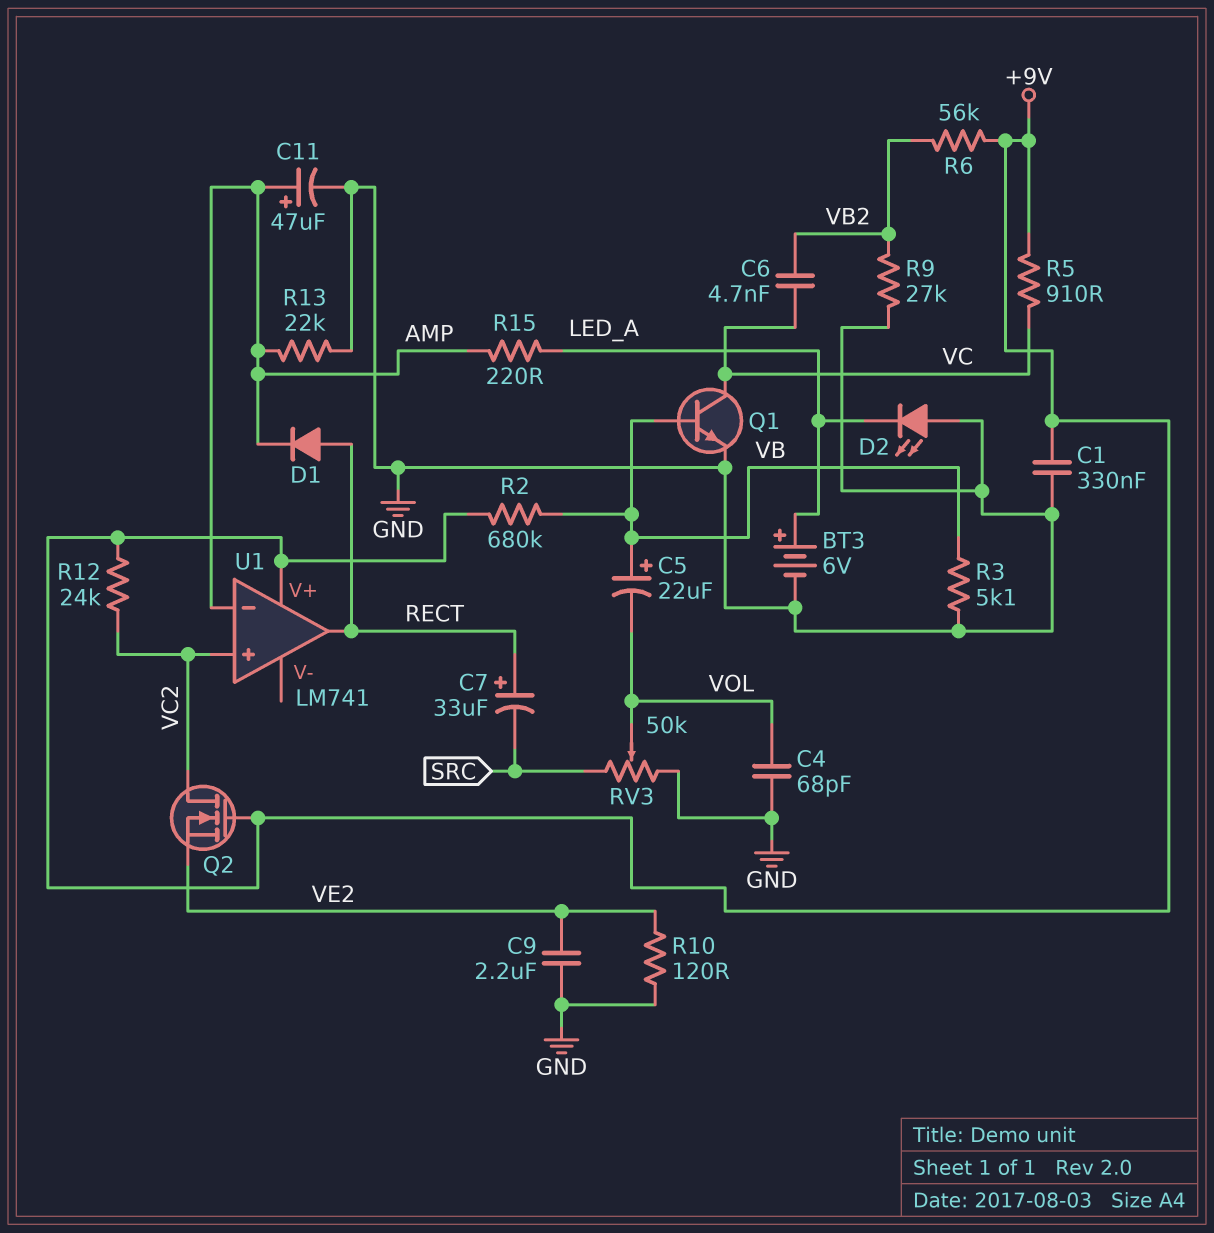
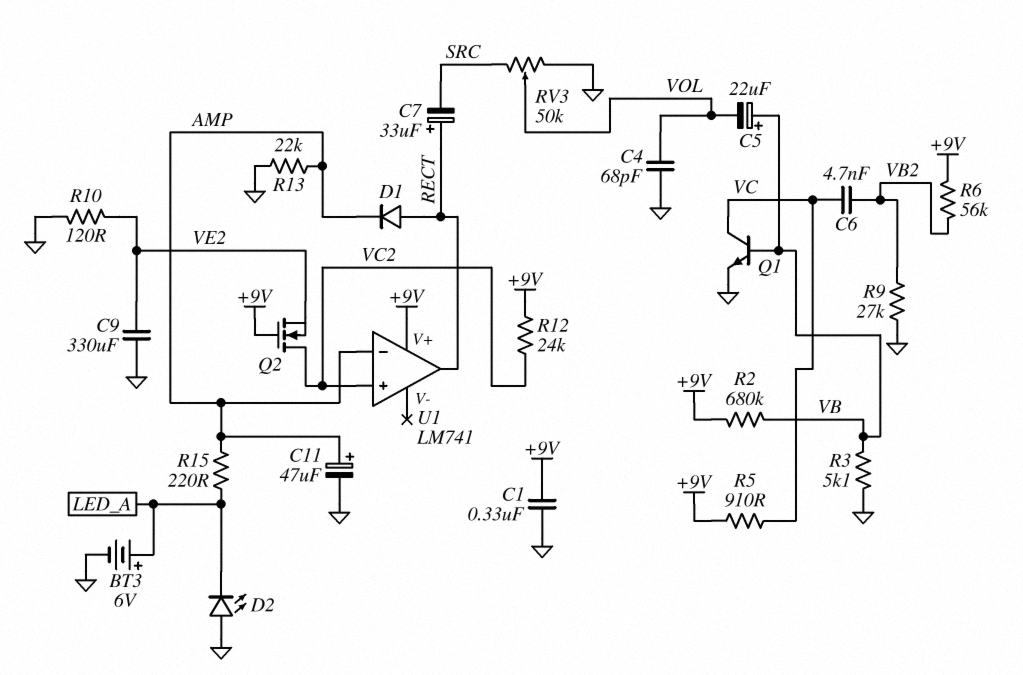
C9: 2.2uF (GND, VE2) -> 330uF (GND, VE2)

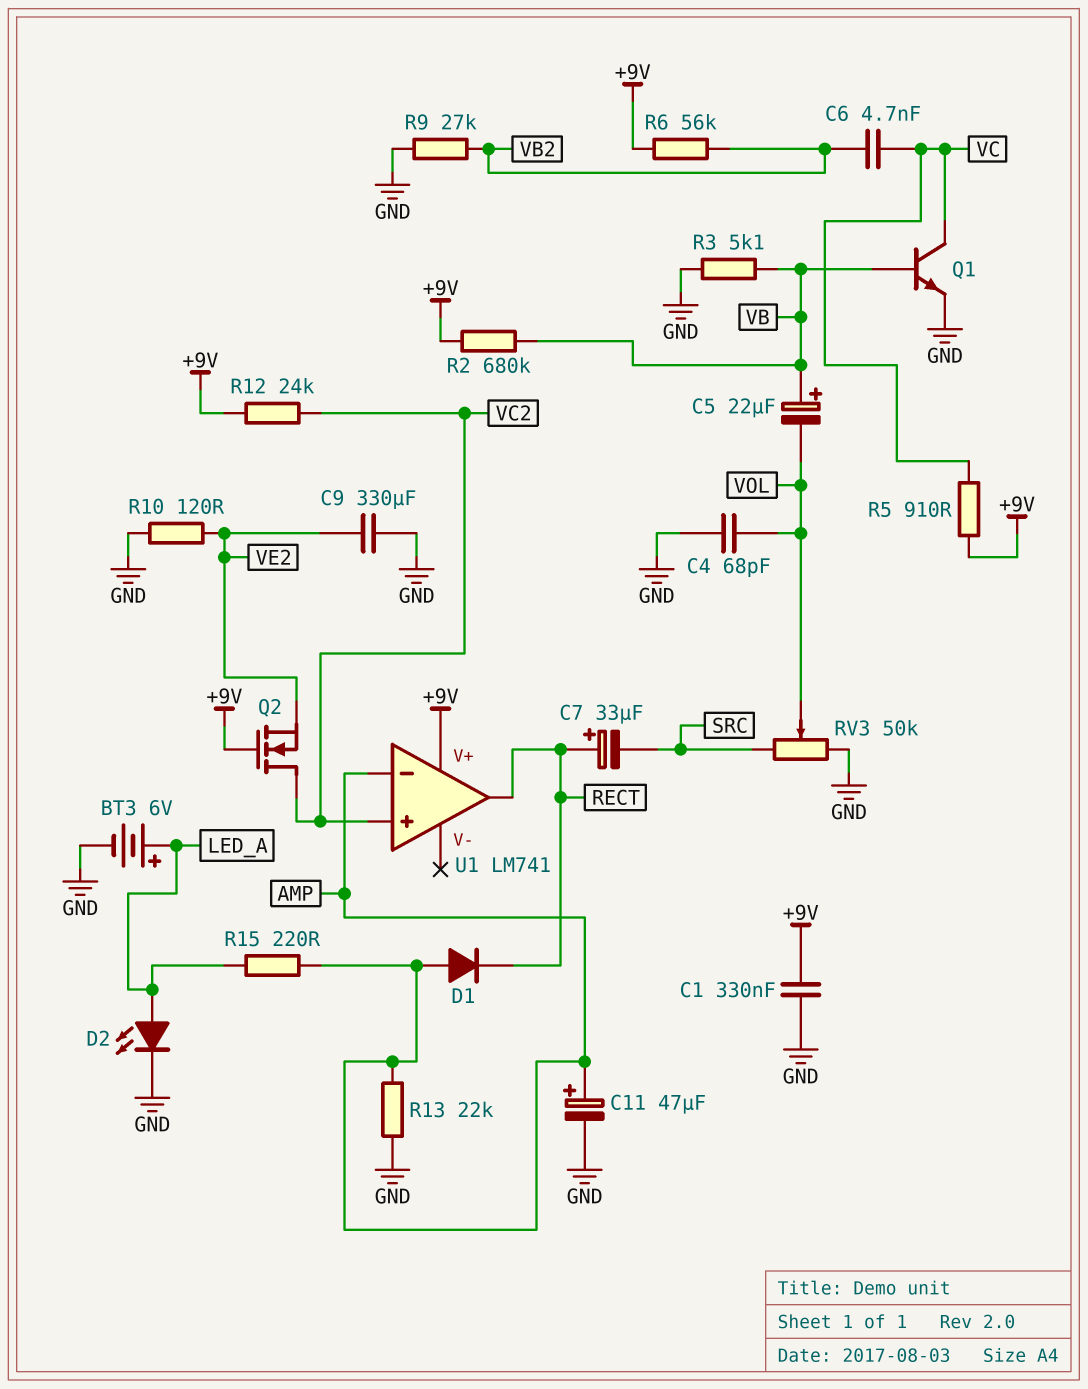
D1: diode (A RECT, K AMP) -> diode (A AMP, K RECT)
D2: LED (A GND, K LED_A) -> LED (A LED_A, K GND)

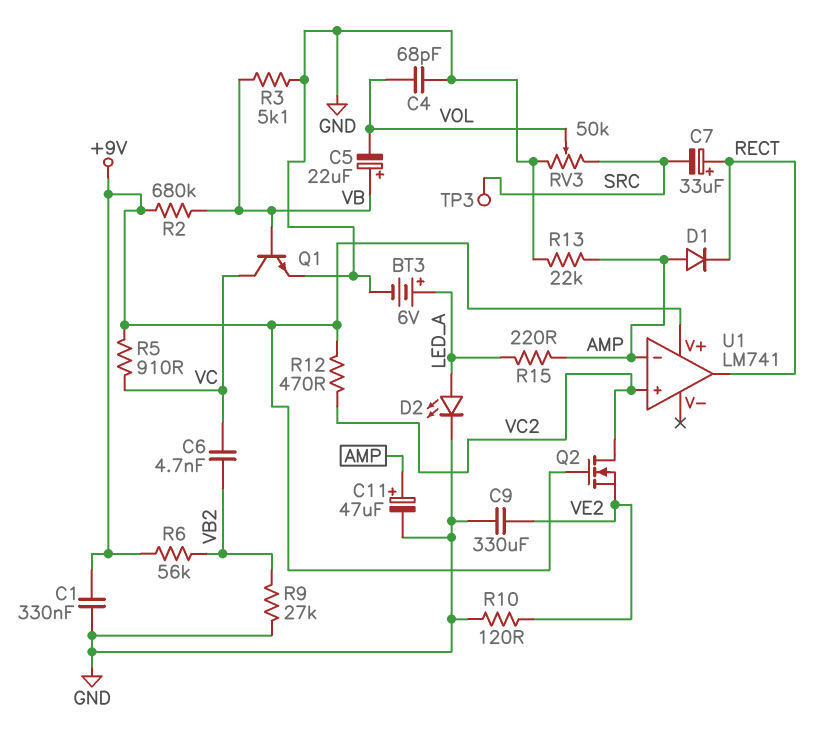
R12: 24k (+9V, VC2) -> 470 (+9V, VC2)
TP3: none -> test point (SRC)

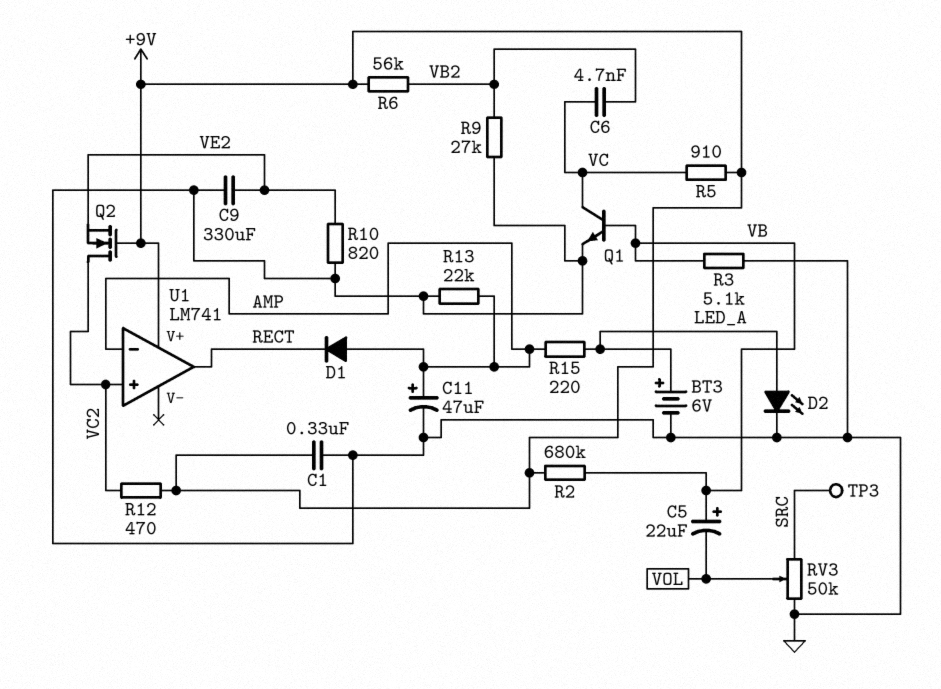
C4: 68pF (GND, VOL) -> none
C7: 33uF (plus RECT, minus SRC) -> none
R10: 120 (GND, VE2) -> 820 (GND, VE2)

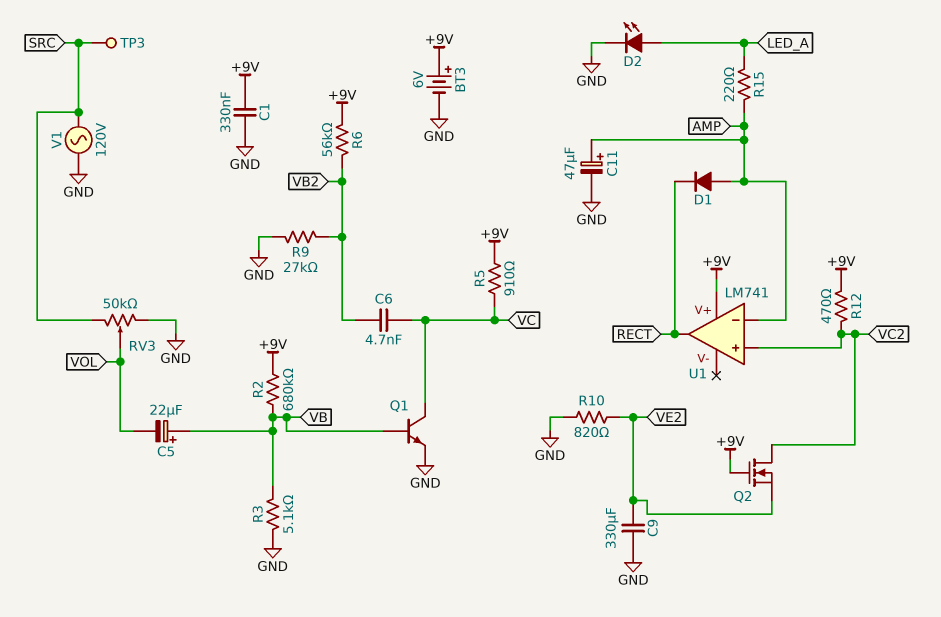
BT3: 6V (plus LED_A, minus GND) -> 6V (plus +9V, minus GND)
R13: 22k (AMP, GND) -> none
V1: none -> AC 120V (GND, SRC)

